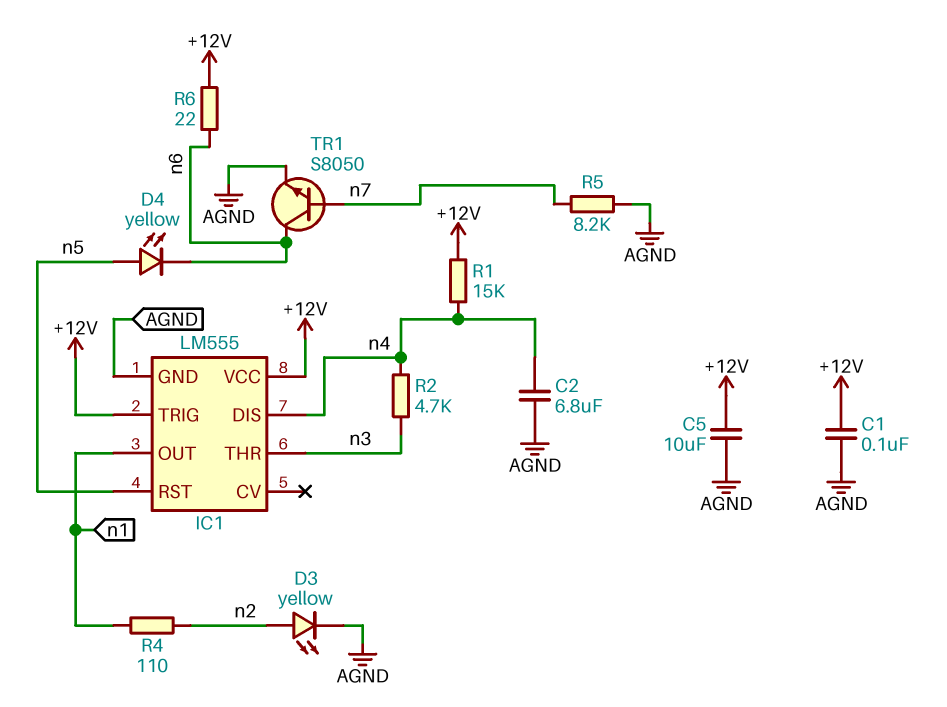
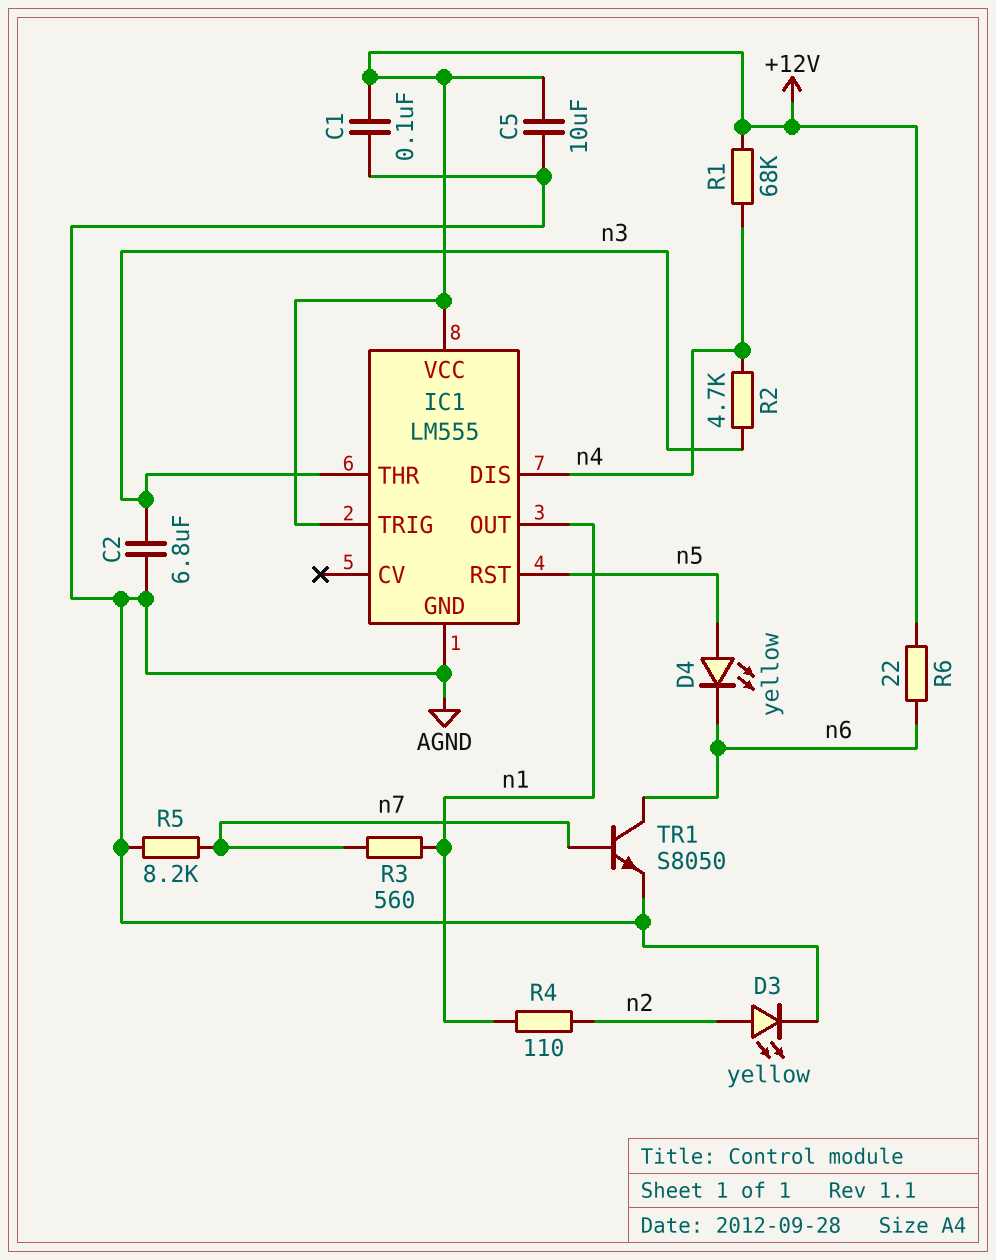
C2: 6.8uF (AGND, n4) -> 6.8uF (AGND, n3)
R1: 15k (+12V, n4) -> 68k (+12V, n4)
R3: none -> 560 (n1, n7)

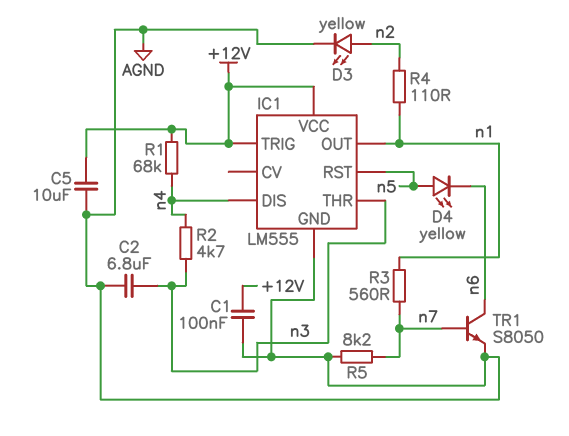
R6: 22 (+12V, n6) -> none

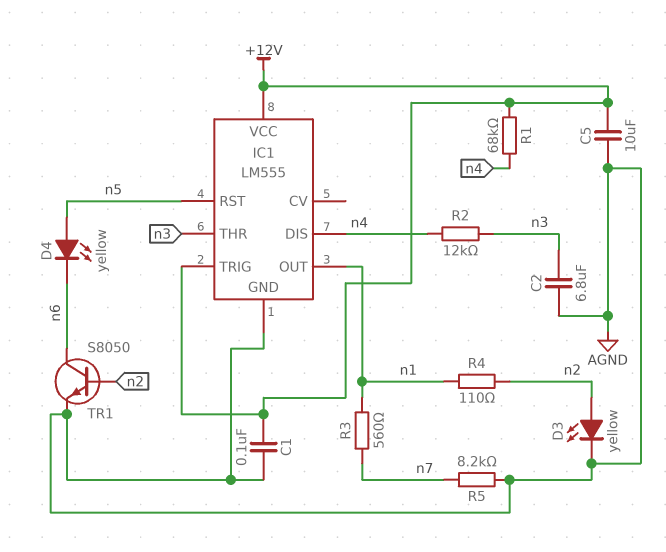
R2: 4.7k (n3, n4) -> 12k (n3, n4)
TR1: NPN S8050 (B n7, C n6, E AGND) -> NPN S8050 (B n2, C n6, E AGND)

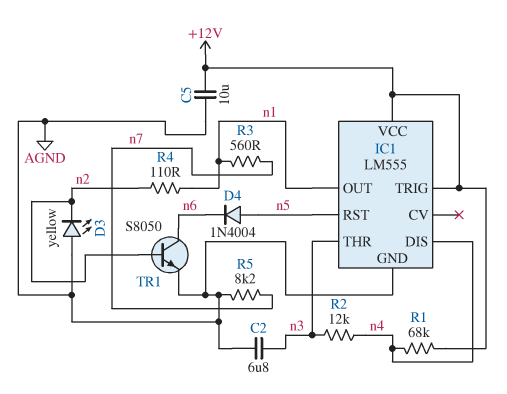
C1: 100nF (+12V, AGND) -> none
D3: LED yellow (A n2, K AGND) -> LED yellow (A AGND, K n2)
D4: LED yellow (A n5, K n6) -> diode 1N4004 (A n5, K n6)

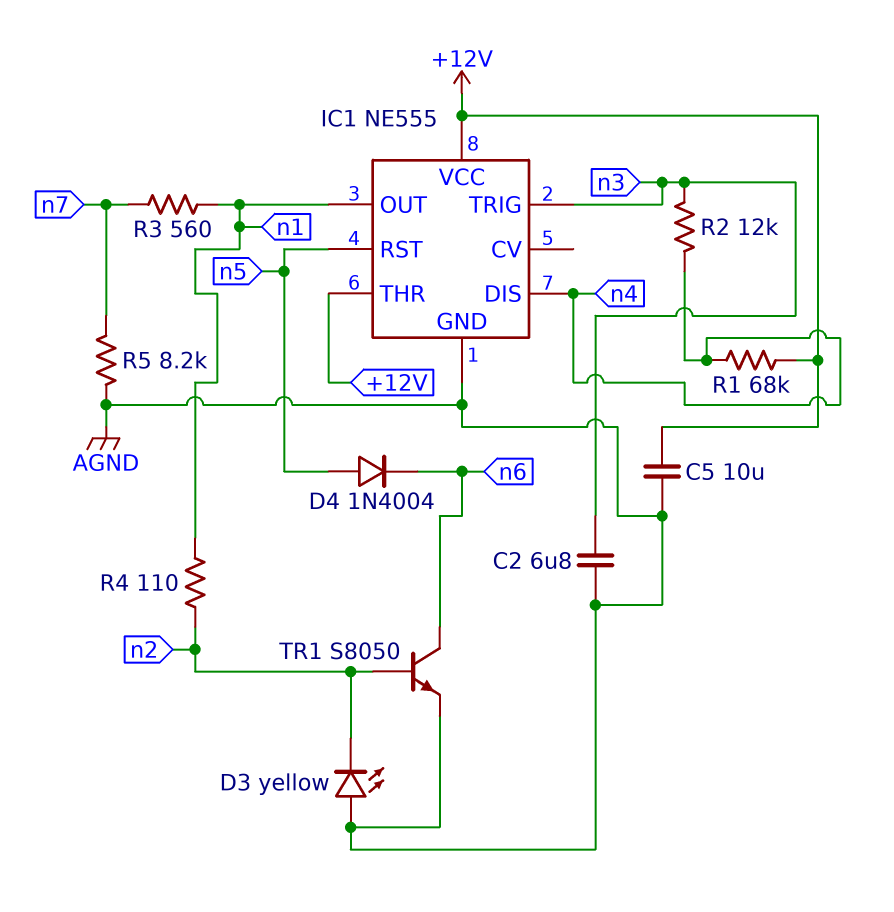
IC1: LM555 -> NE555
IC1 pin THR: n3 -> +12V
IC1 pin TRIG: +12V -> n3

